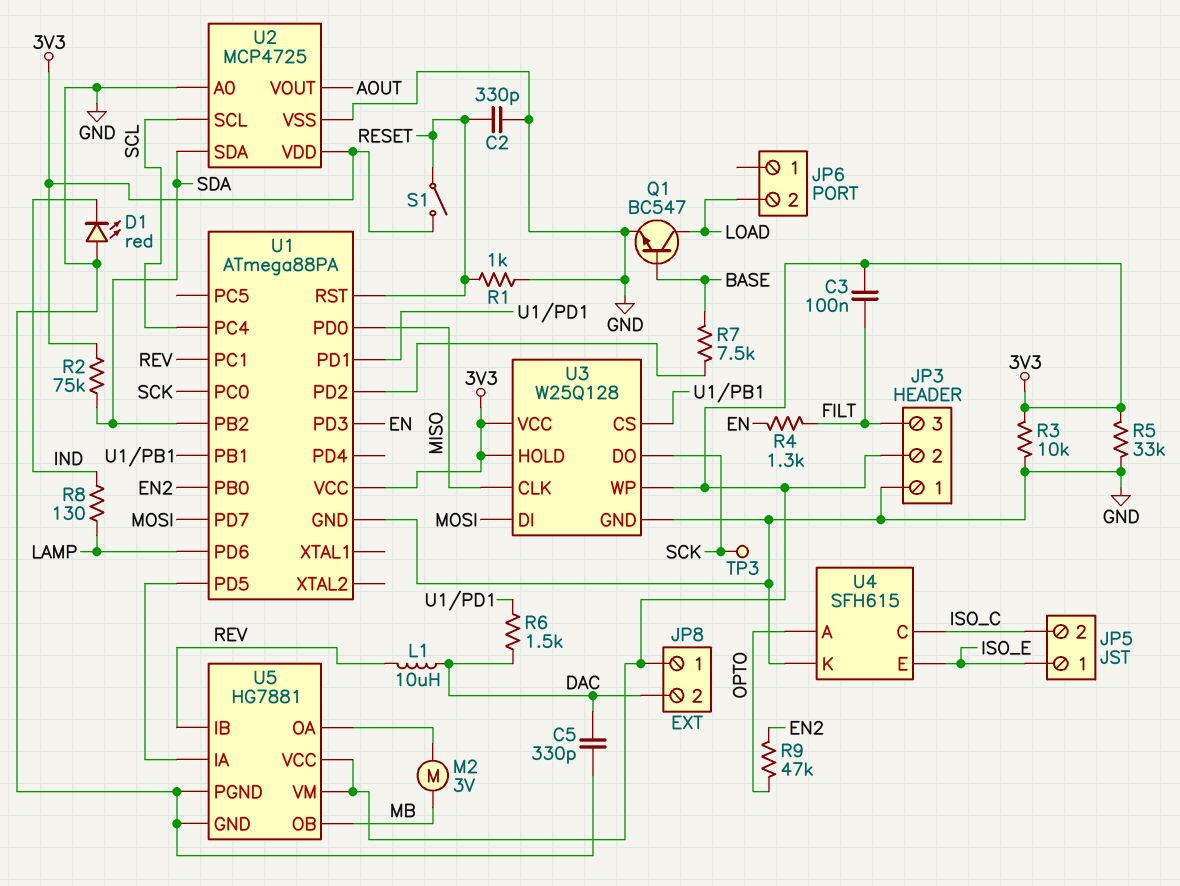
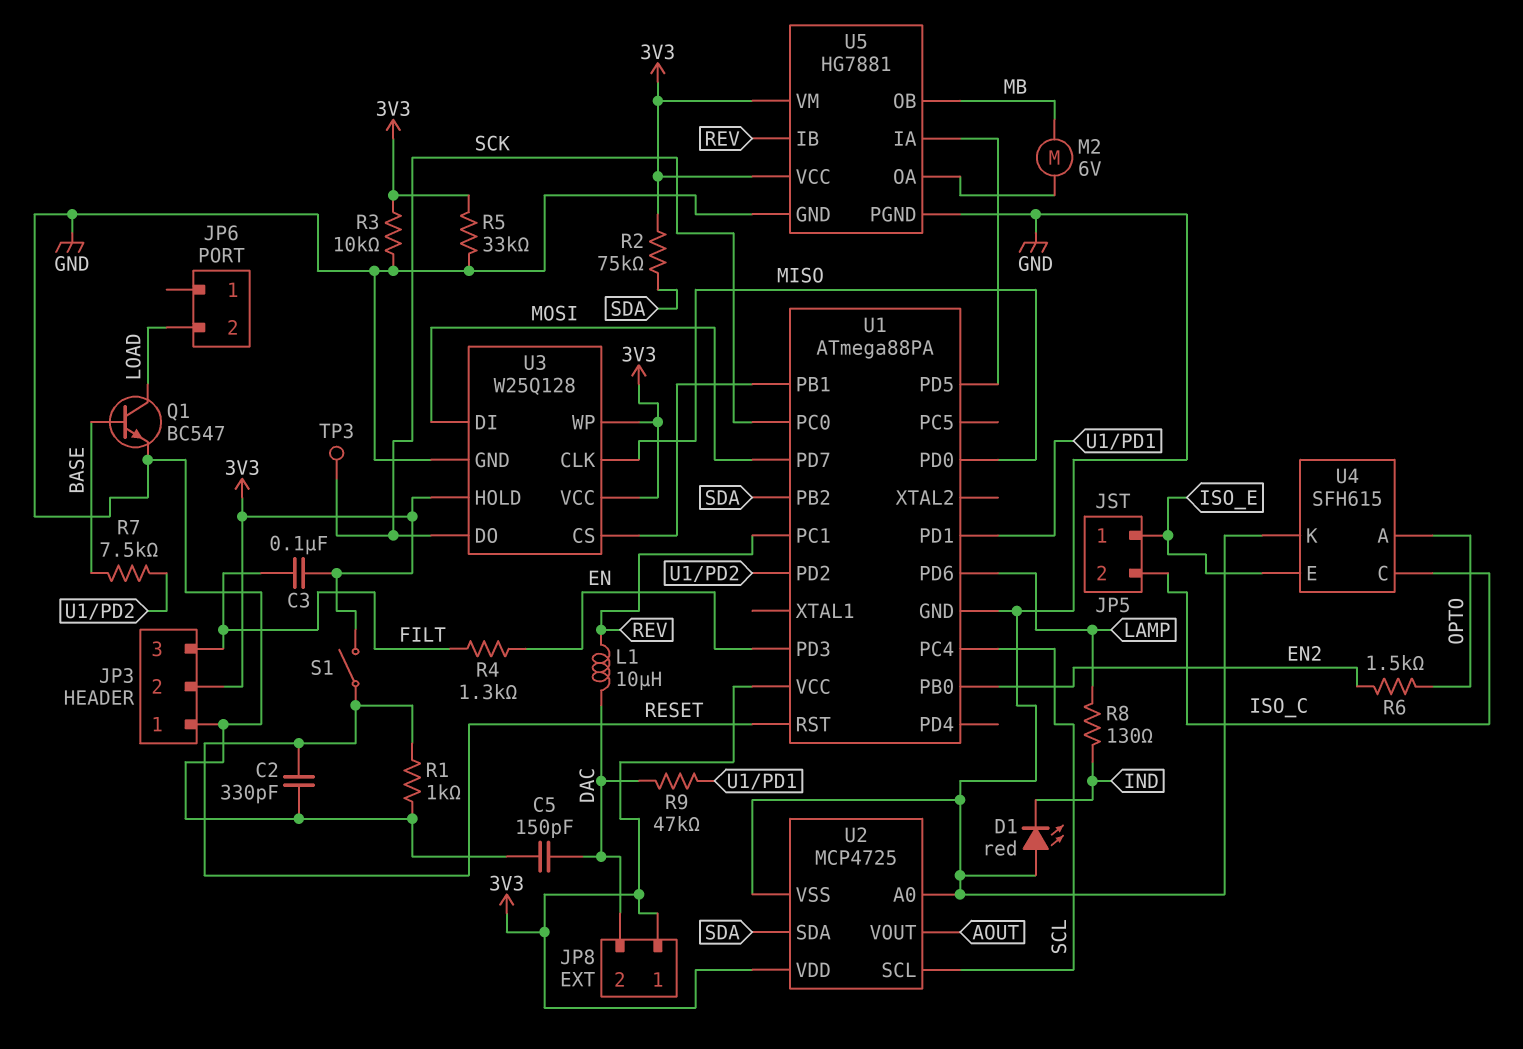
C5: 330pF (DAC, GND) -> 150pF (DAC, GND)
M2: motor 3V (MB, U5/OA) -> motor 6V (MB, U5/OA)
R6: 1.5k (DAC, U1/PD1) -> 1.5k (EN2, OPTO)
R9: 47k (EN2, OPTO) -> 47k (DAC, U1/PD1)

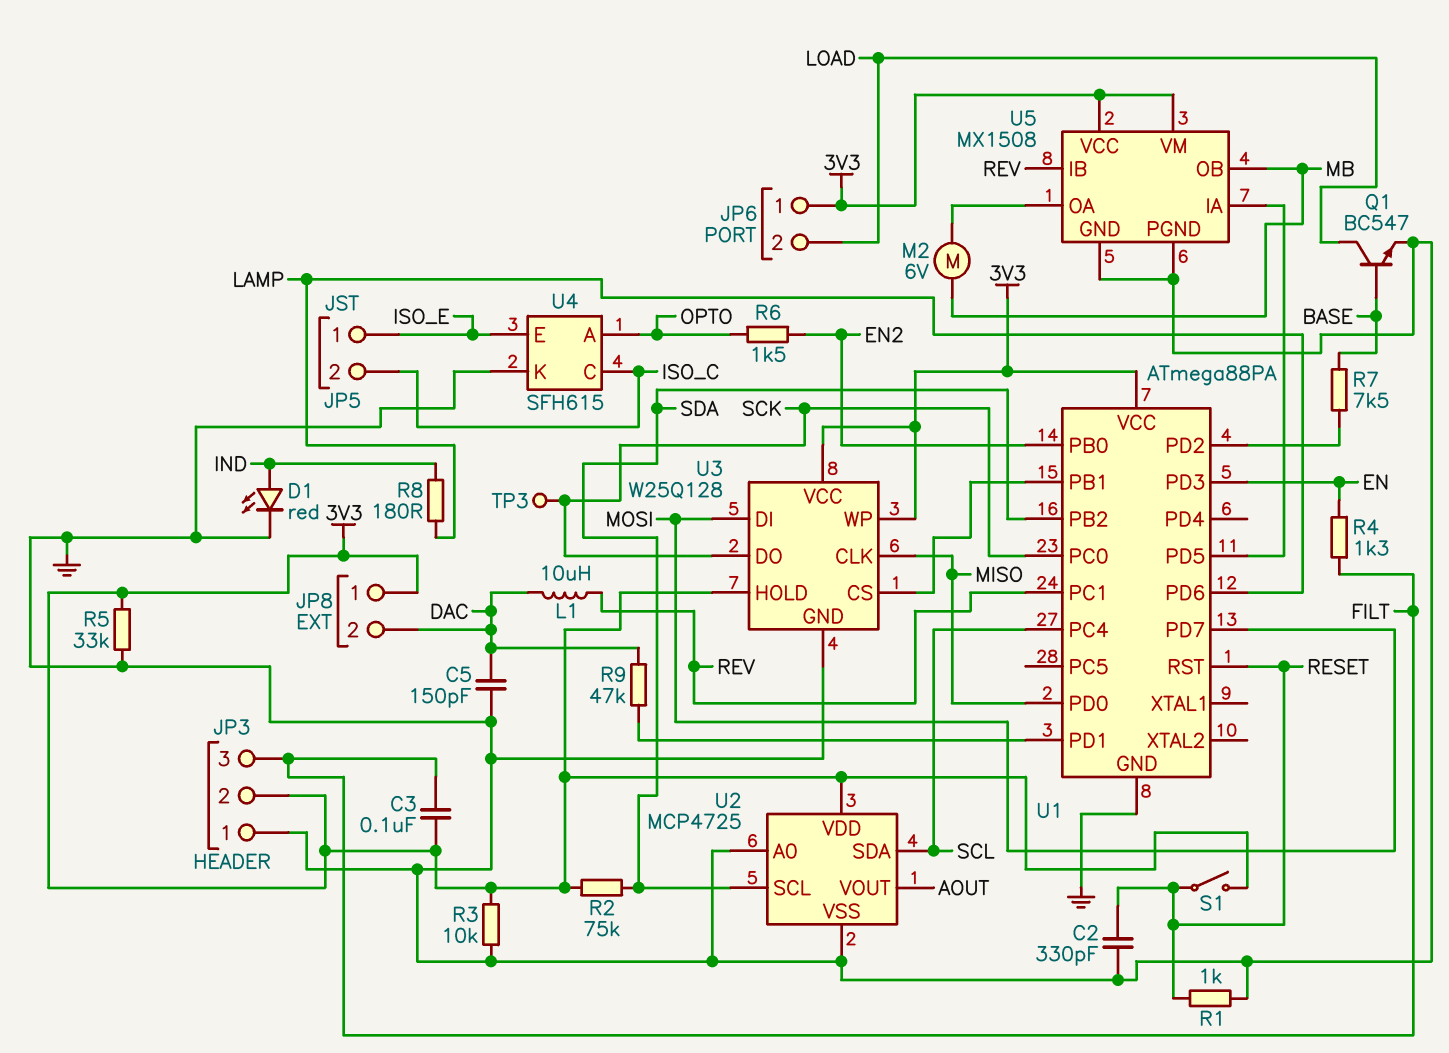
D1: LED red (A GND, K IND) -> LED red (A IND, K GND)
JP6 pin 1: none -> 3V3
R8: 130 (IND, LAMP) -> 180 (IND, LAMP)
U2 pin SCL: SCL -> SDA
U2 pin SDA: SDA -> SCL
U5: HG7881 -> MX1508

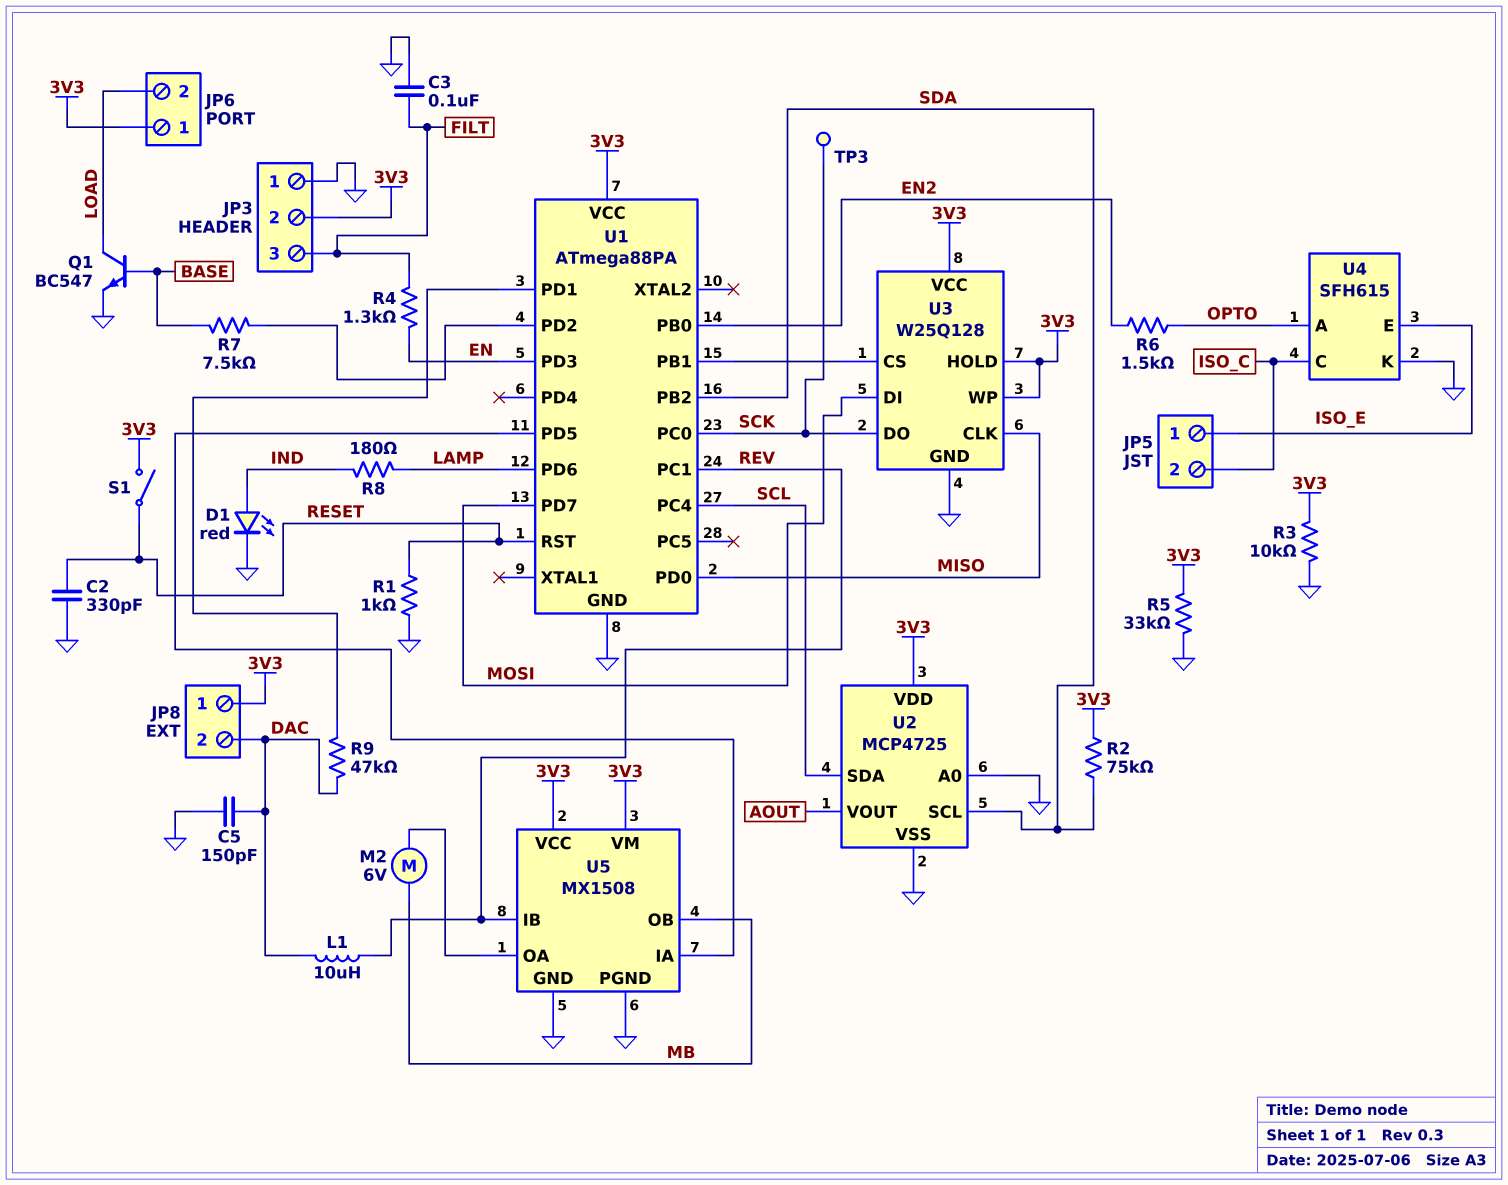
C3: 100nF (3V3, FILT) -> 100nF (FILT, GND)

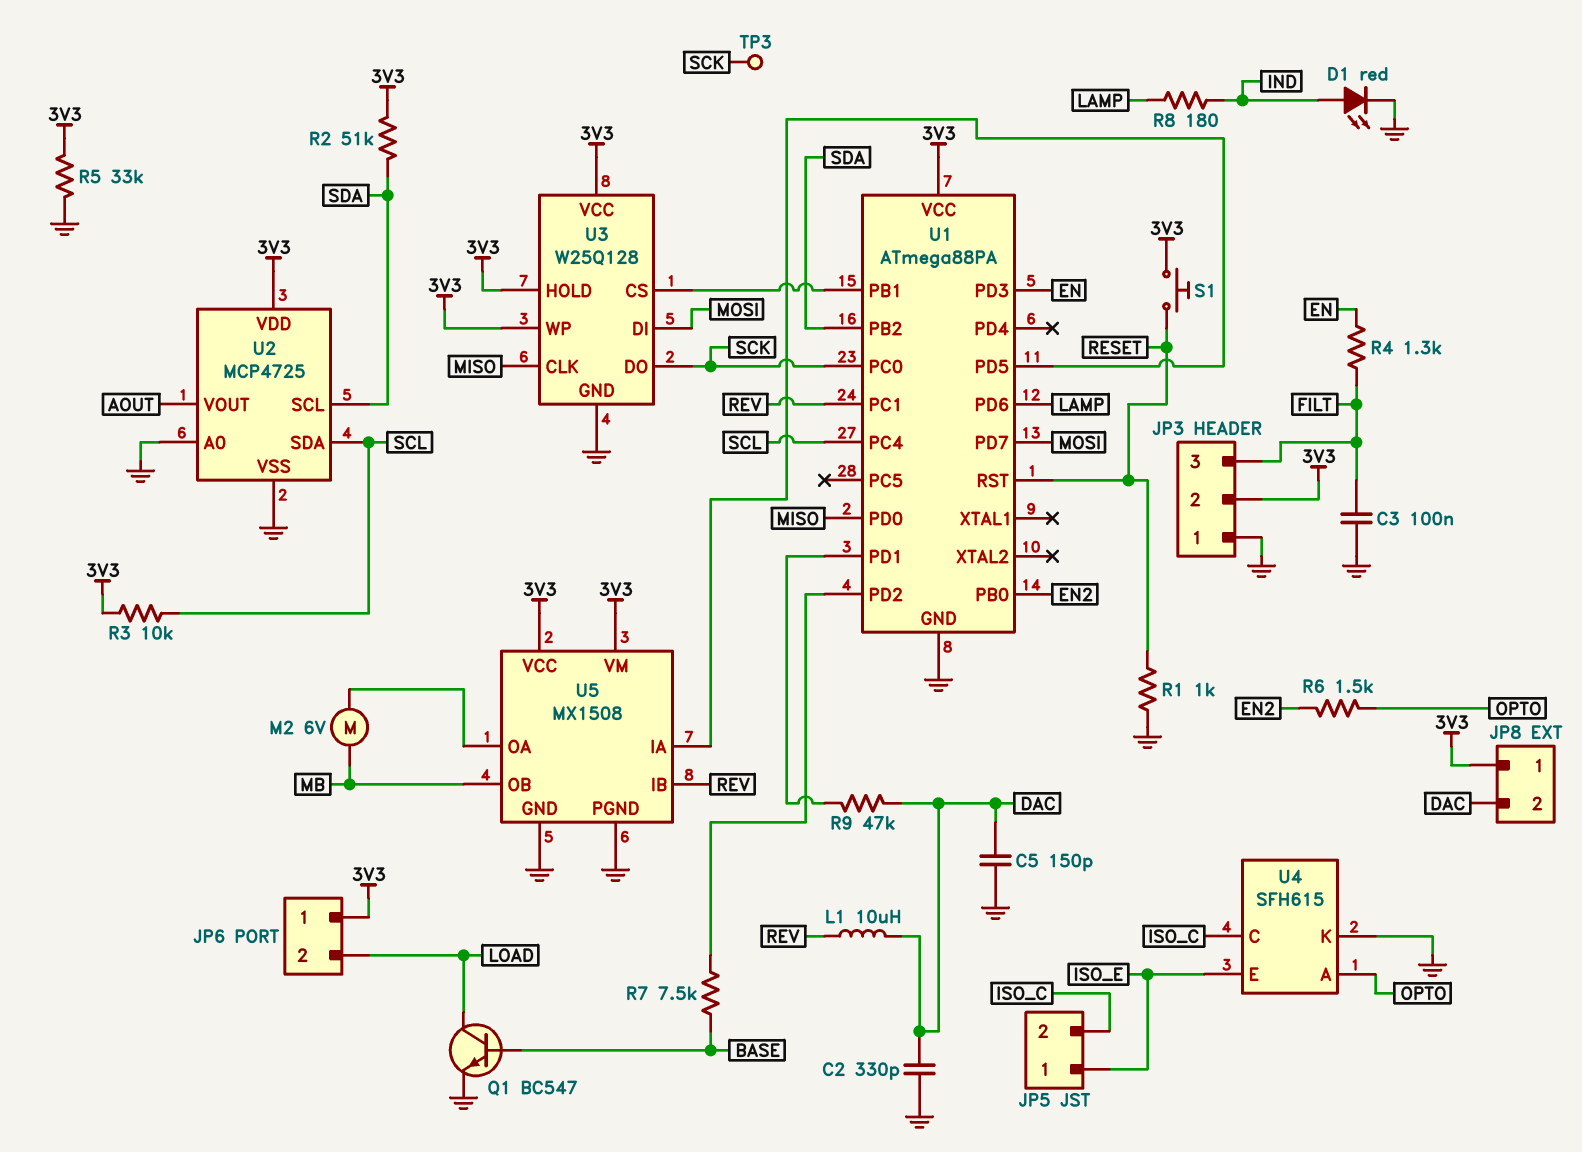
C2: 330pF (GND, RESET) -> 330pF (DAC, GND)
R2: 75k (3V3, SDA) -> 51k (3V3, SDA)
R3: 10k (3V3, GND) -> 10k (3V3, SCL)
S1: switch (3V3, RESET) -> button (3V3, RESET)

